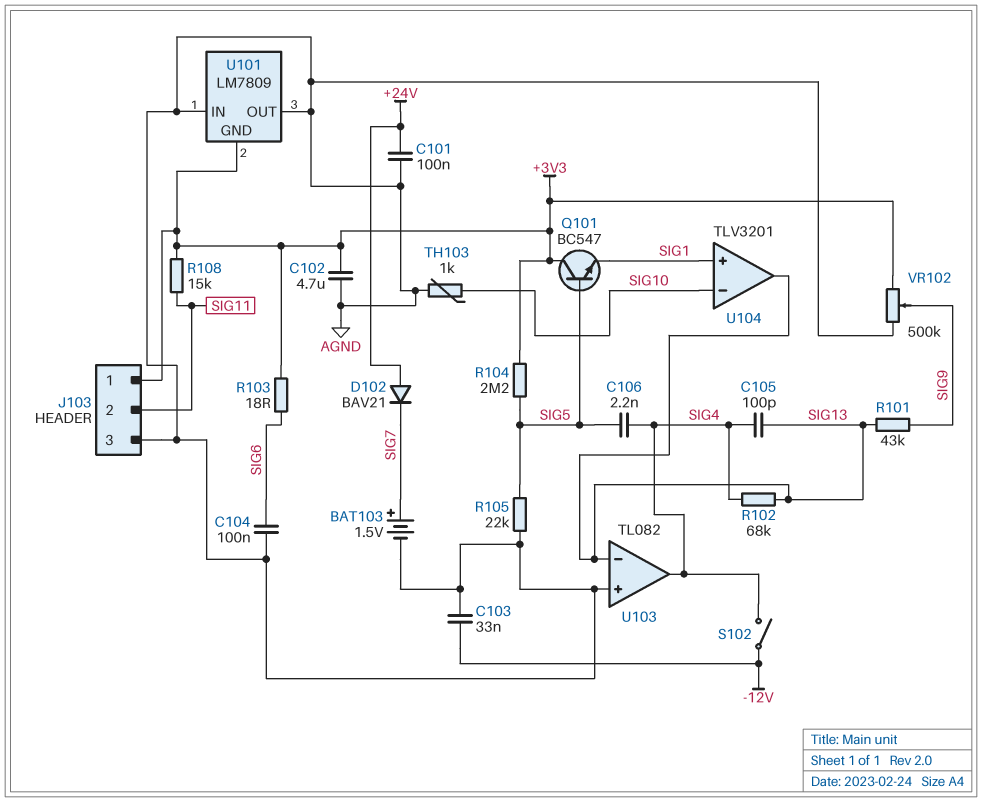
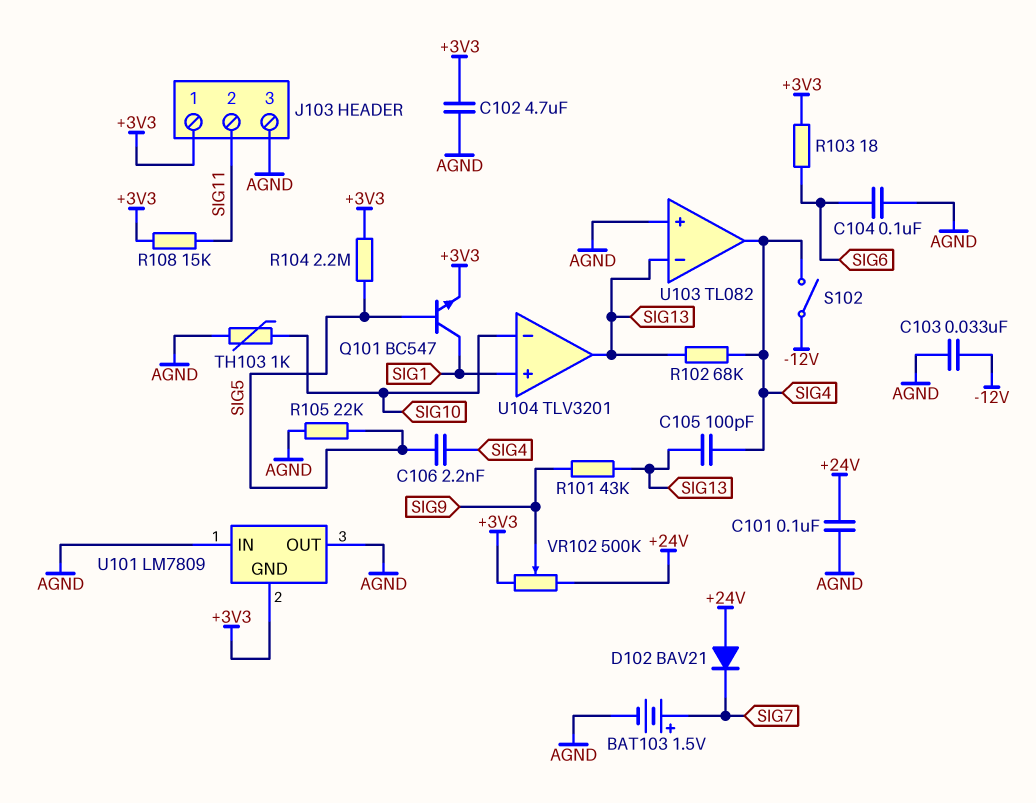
Q101: NPN BC547 (B SIG5, C +3V3, E SIG1) -> NPN BC547 (B SIG5, C SIG1, E +3V3)
VR102: 500k (+3V3, AGND, wiper SIG9) -> 500k (+3V3, +24V, wiper SIG9)

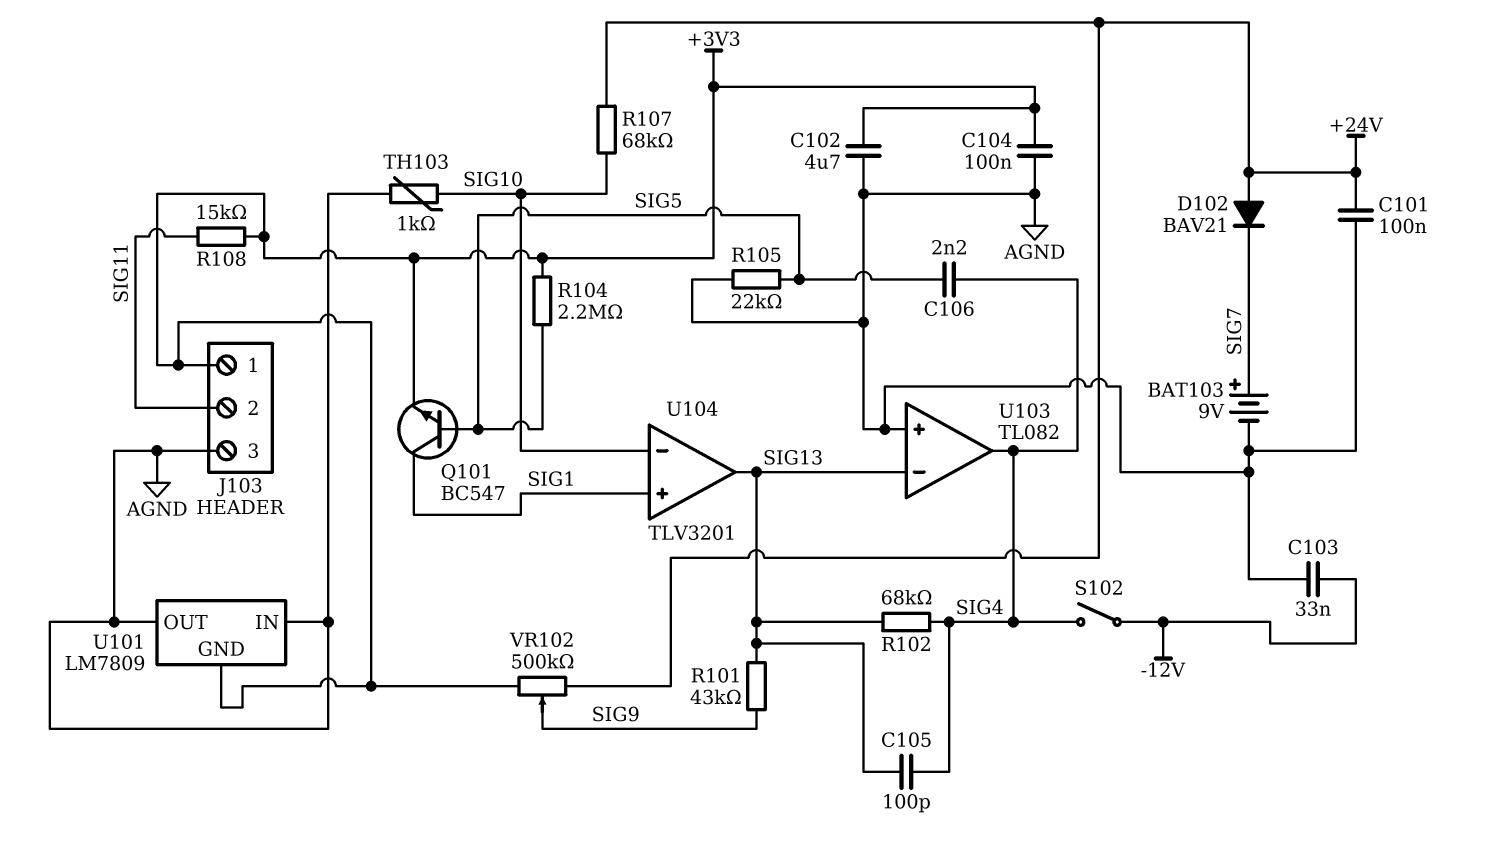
BAT103: 1.5V (plus SIG7, minus AGND) -> 9V (plus SIG7, minus AGND)
C104: 100nF (AGND, SIG6) -> 100nF (+3V3, AGND)
R103: 18 (+3V3, SIG6) -> none
R107: none -> 68k (+24V, SIG10)

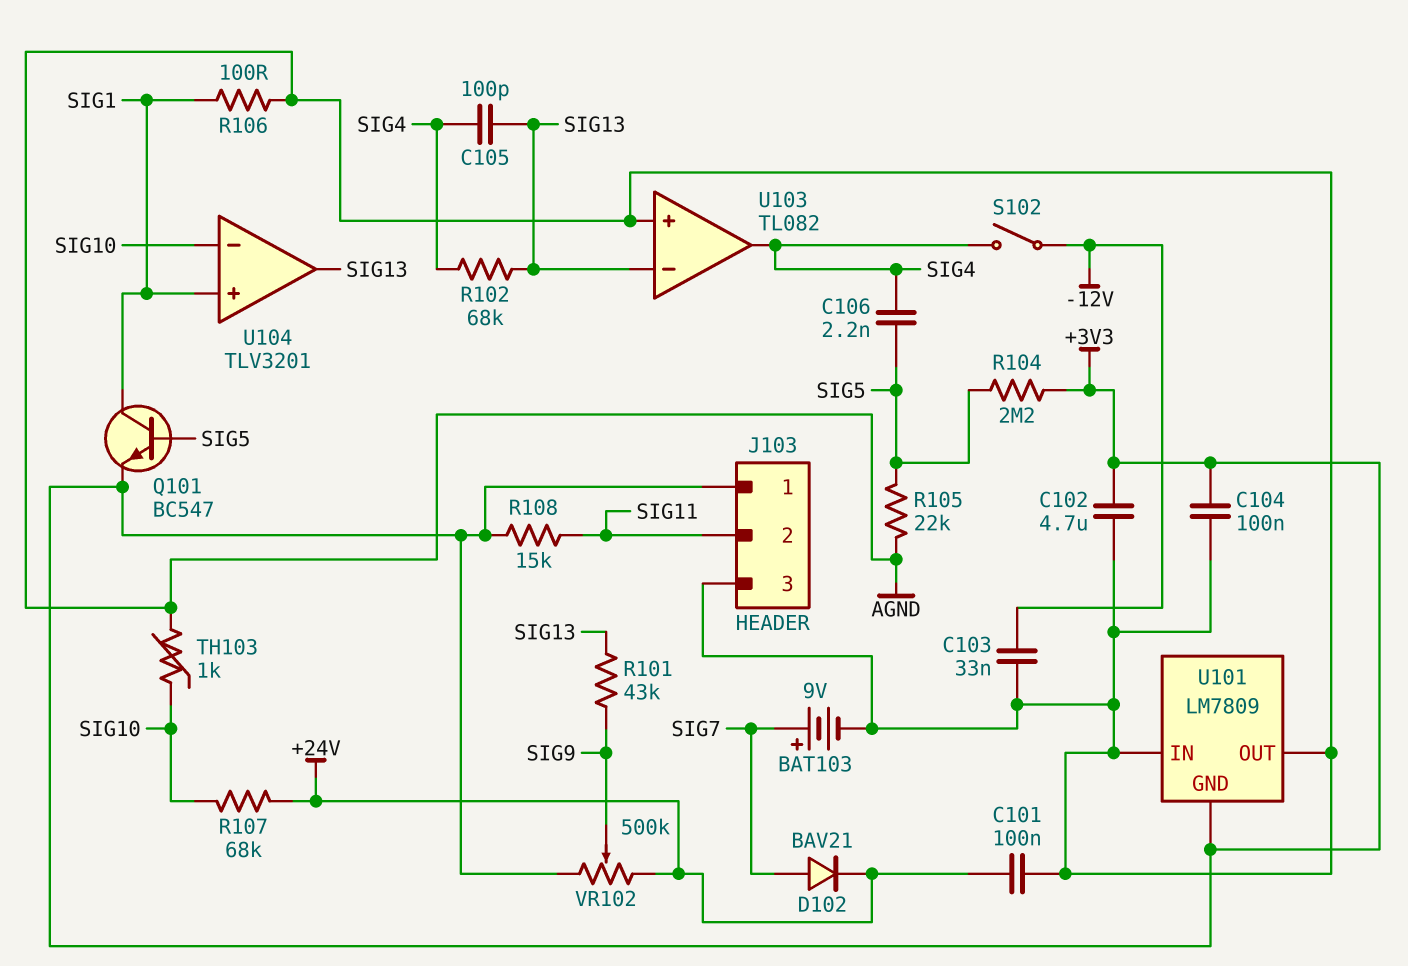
D102: diode BAV21 (A +24V, K SIG7) -> diode BAV21 (A SIG7, K +24V)
R106: none -> 100 (AGND, SIG1)

